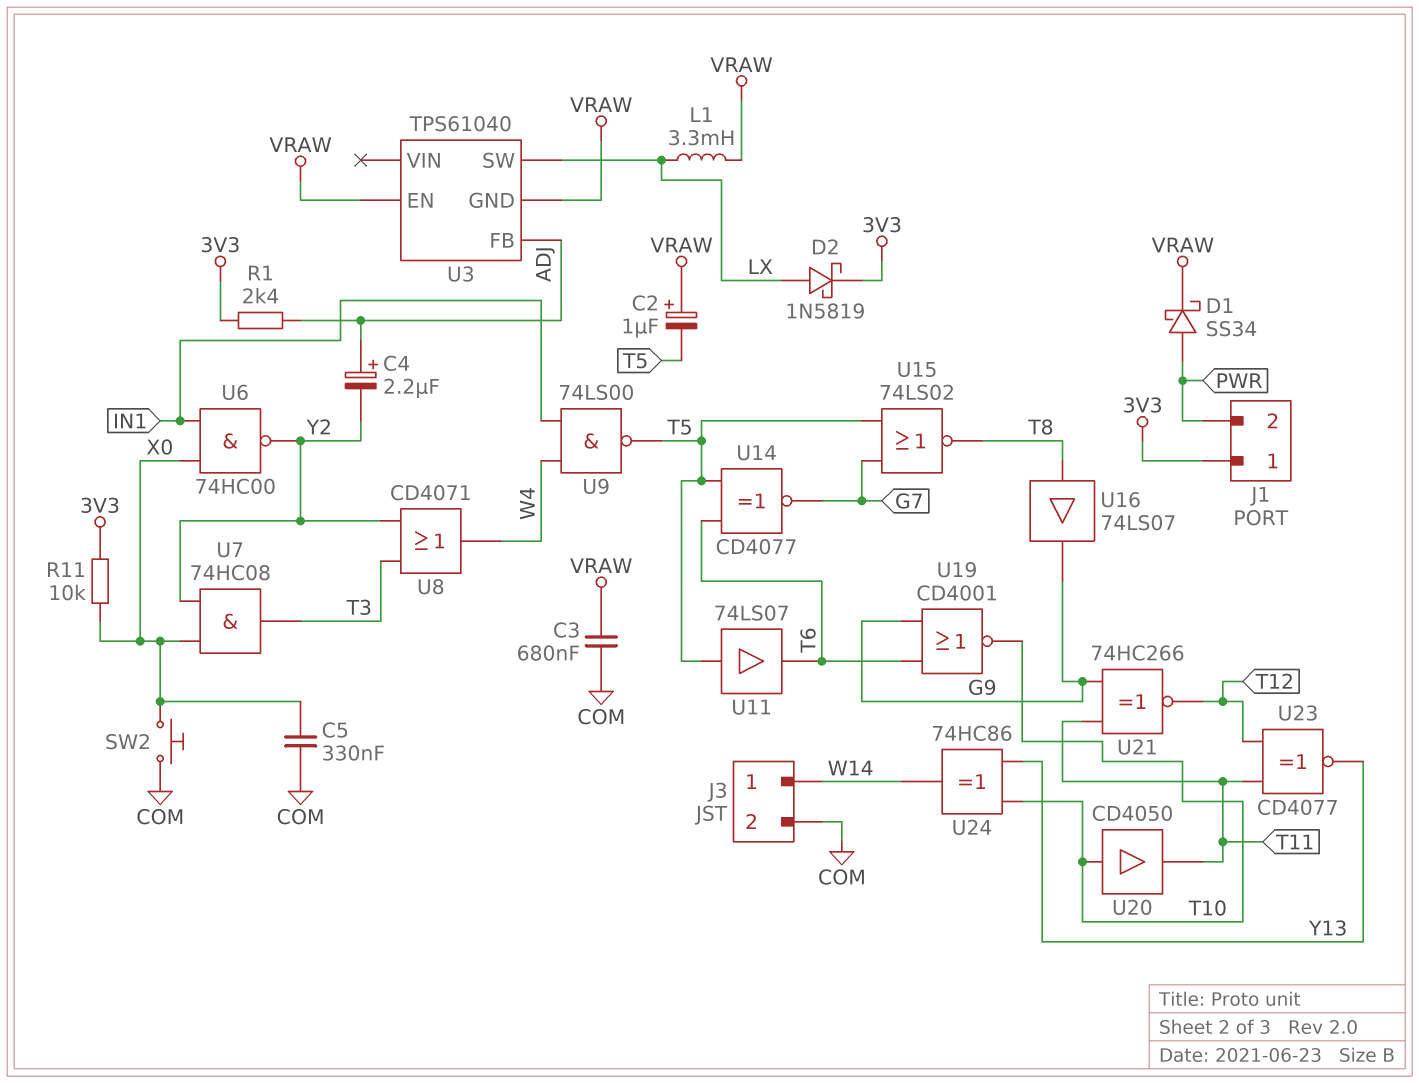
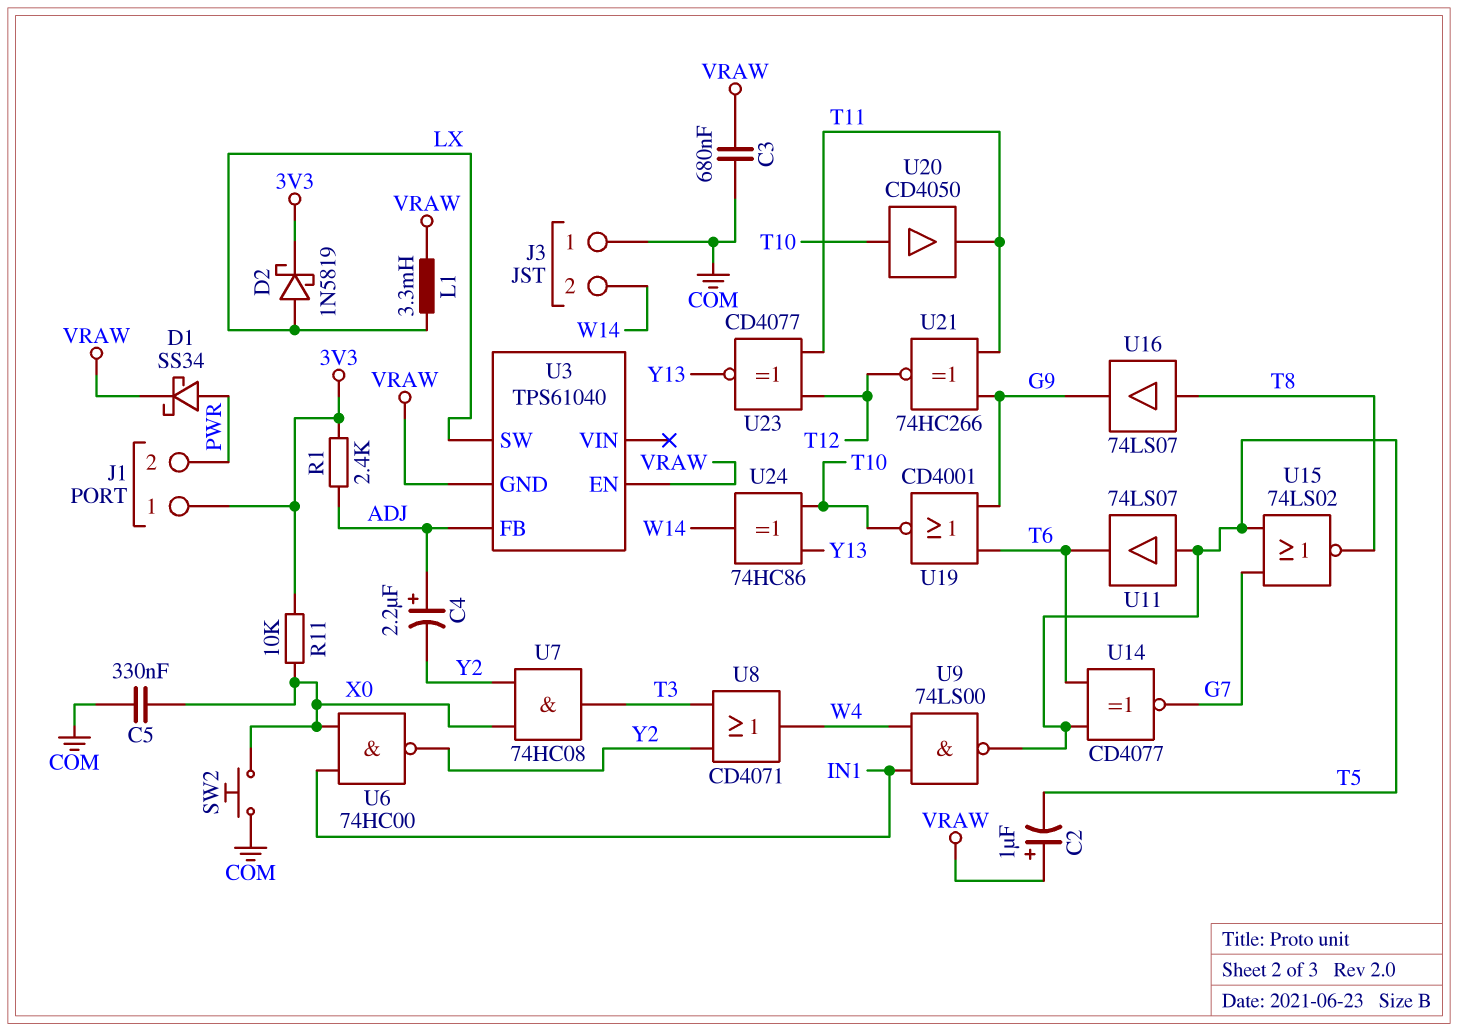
J3 pin 1: W14 -> COM
J3 pin 2: COM -> W14

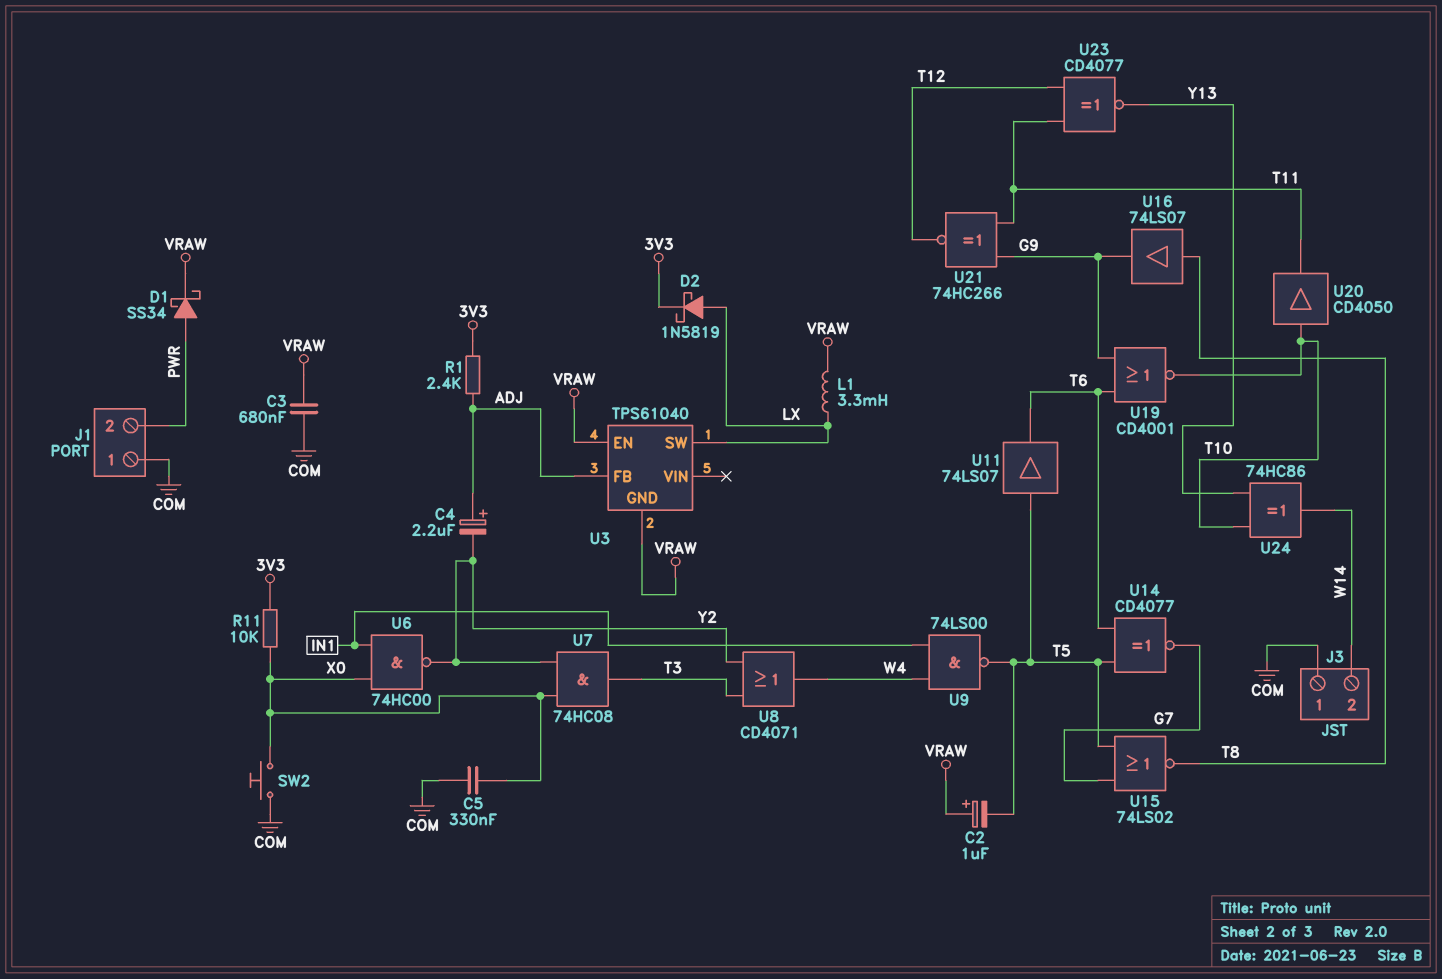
J1 pin 1: 3V3 -> COM

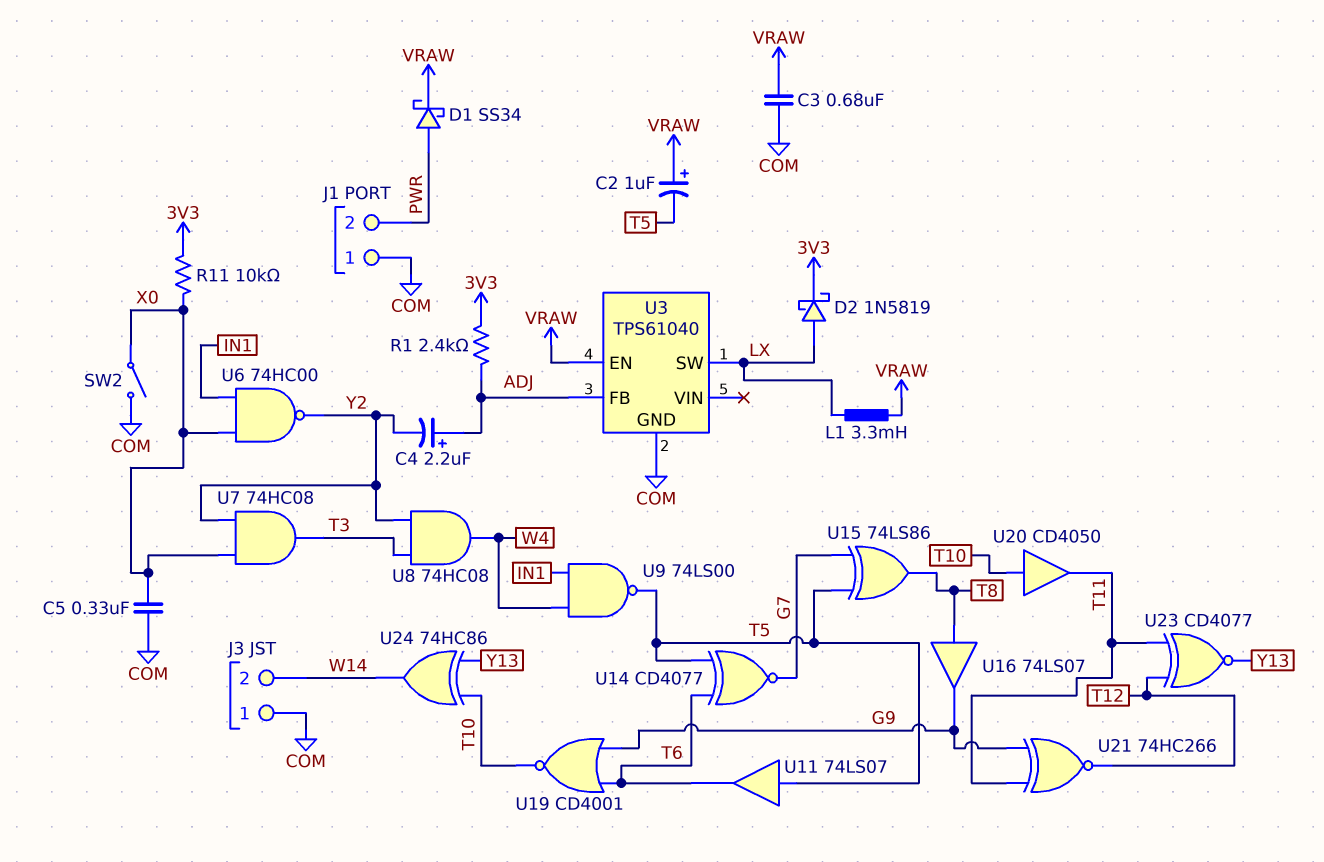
SW2: button (COM, X0) -> switch (COM, X0)
U3 pin GND: VRAW -> COM
U8: OR CD4071 (in T3, in Y2, out W4) -> AND 74HC08 (in T3, in Y2, out W4)
U15: NOR 74LS02 (in G7, in T5, out T8) -> XOR 74LS86 (in G7, in T5, out T8)

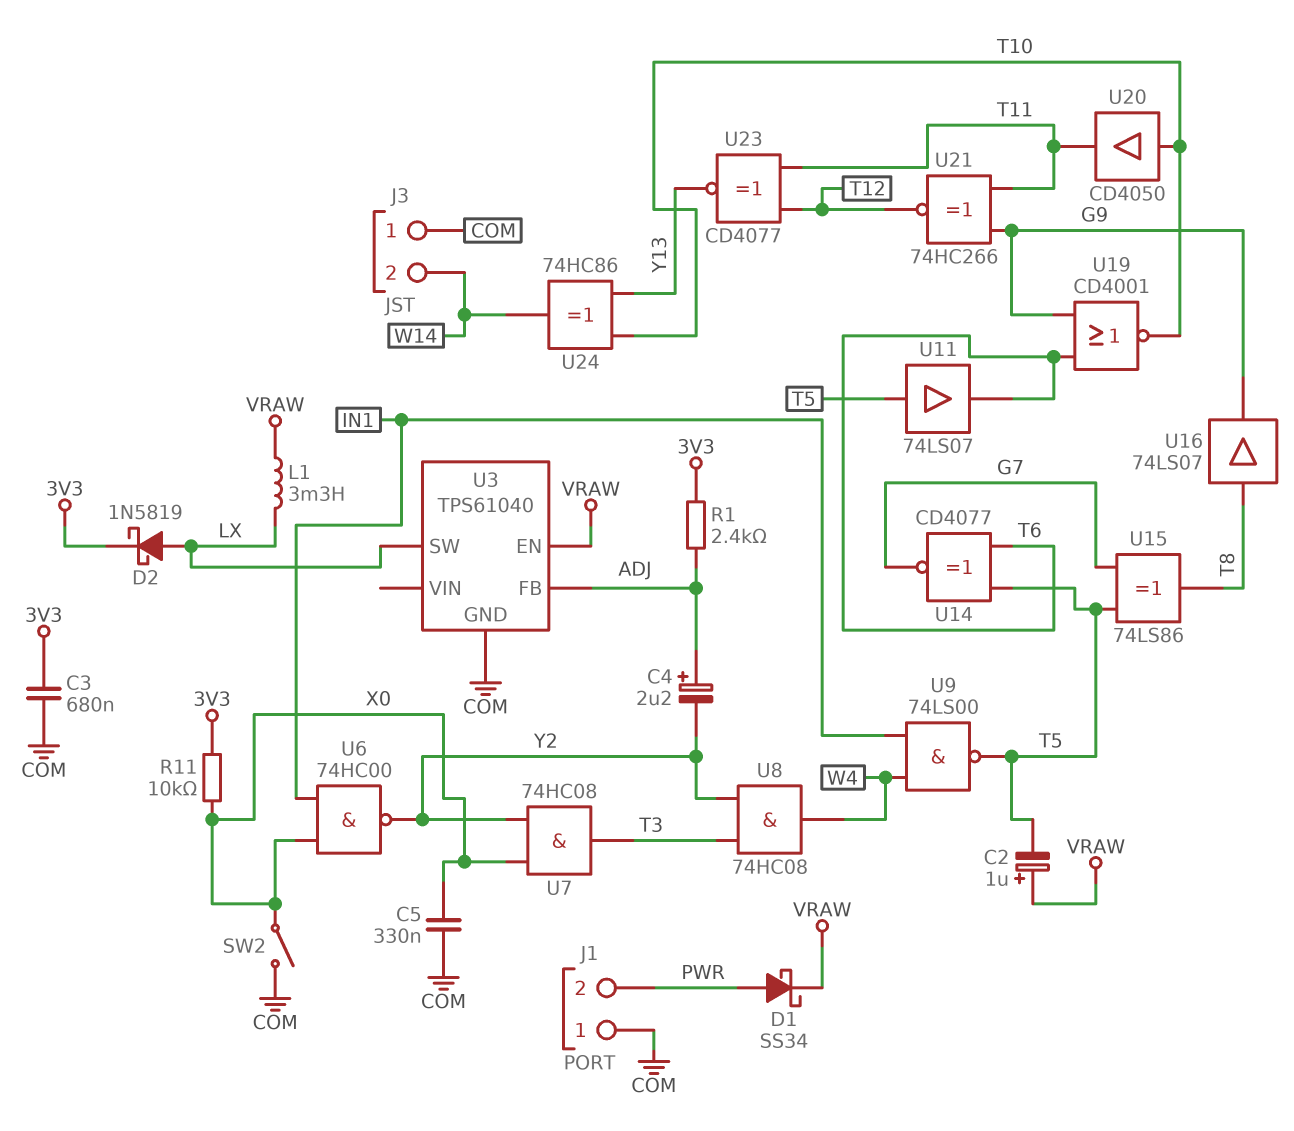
C3: 680nF (COM, VRAW) -> 680nF (3V3, COM)

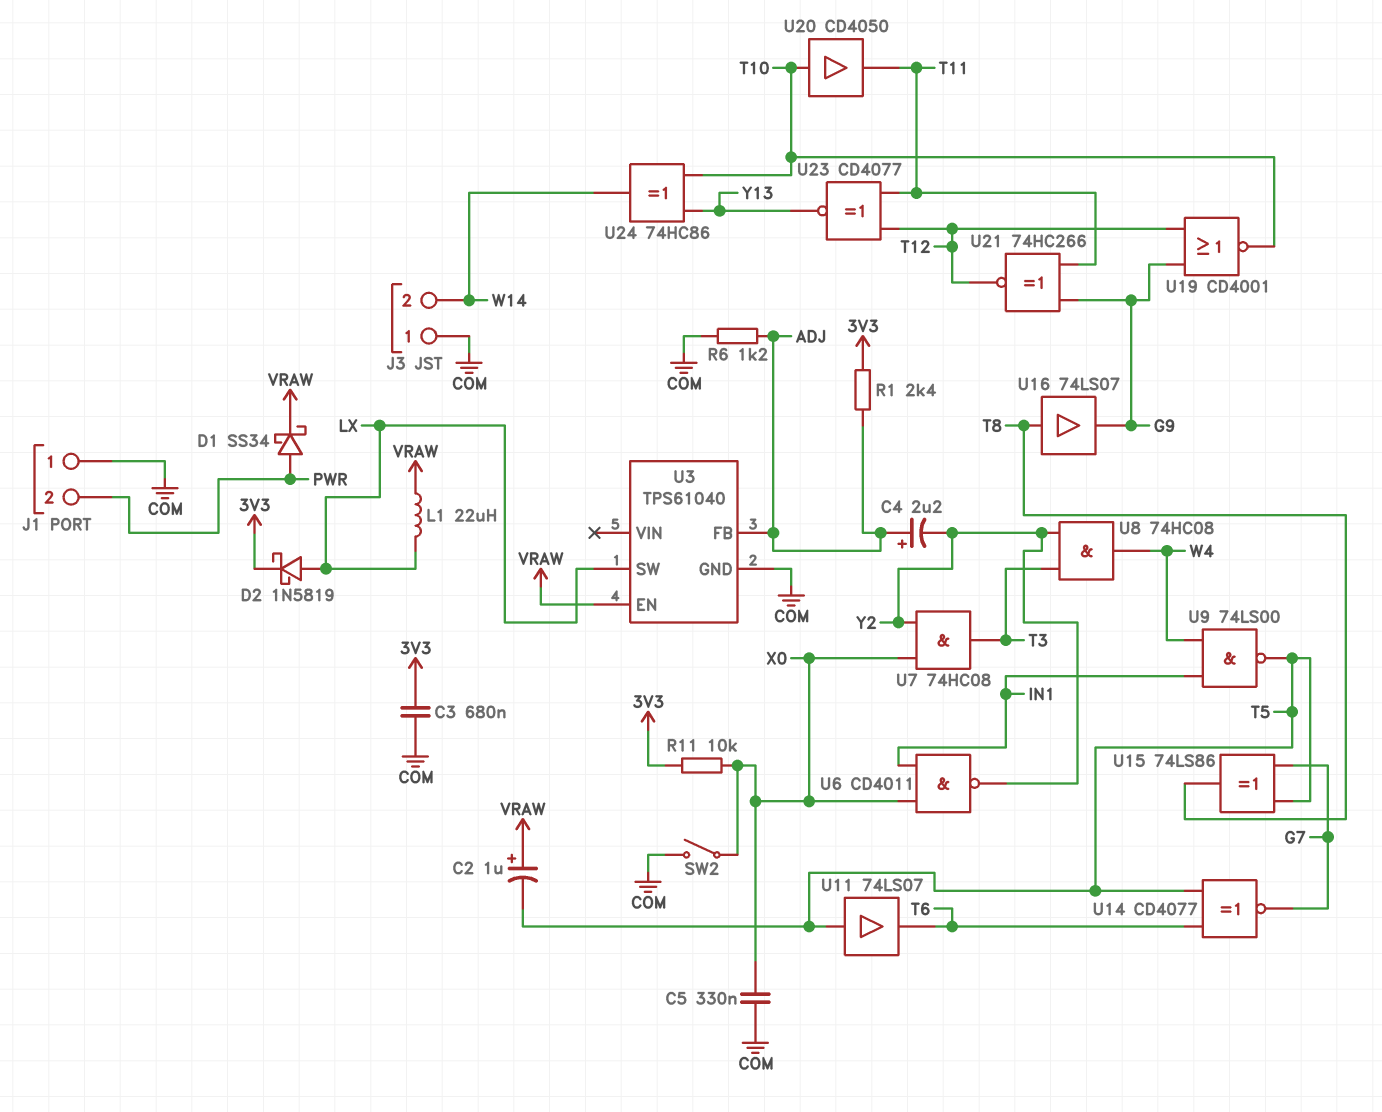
L1: 3.3mH (LX, VRAW) -> 22uH (LX, VRAW)
R6: none -> 1.2k (ADJ, COM)
U6: NAND 74HC00 (in IN1, in X0, out Y2) -> NAND CD4011 (in IN1, in X0, out Y2)
U19: NOR CD4001 (in G9, in T6, out T10) -> NOR CD4001 (in G9, in T12, out T10)

